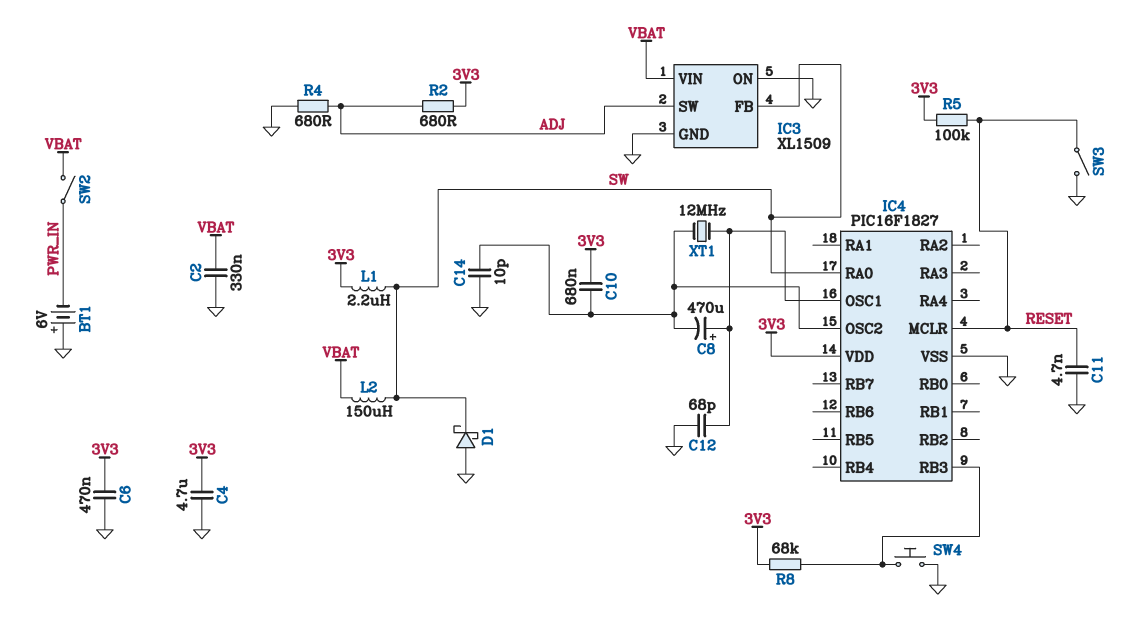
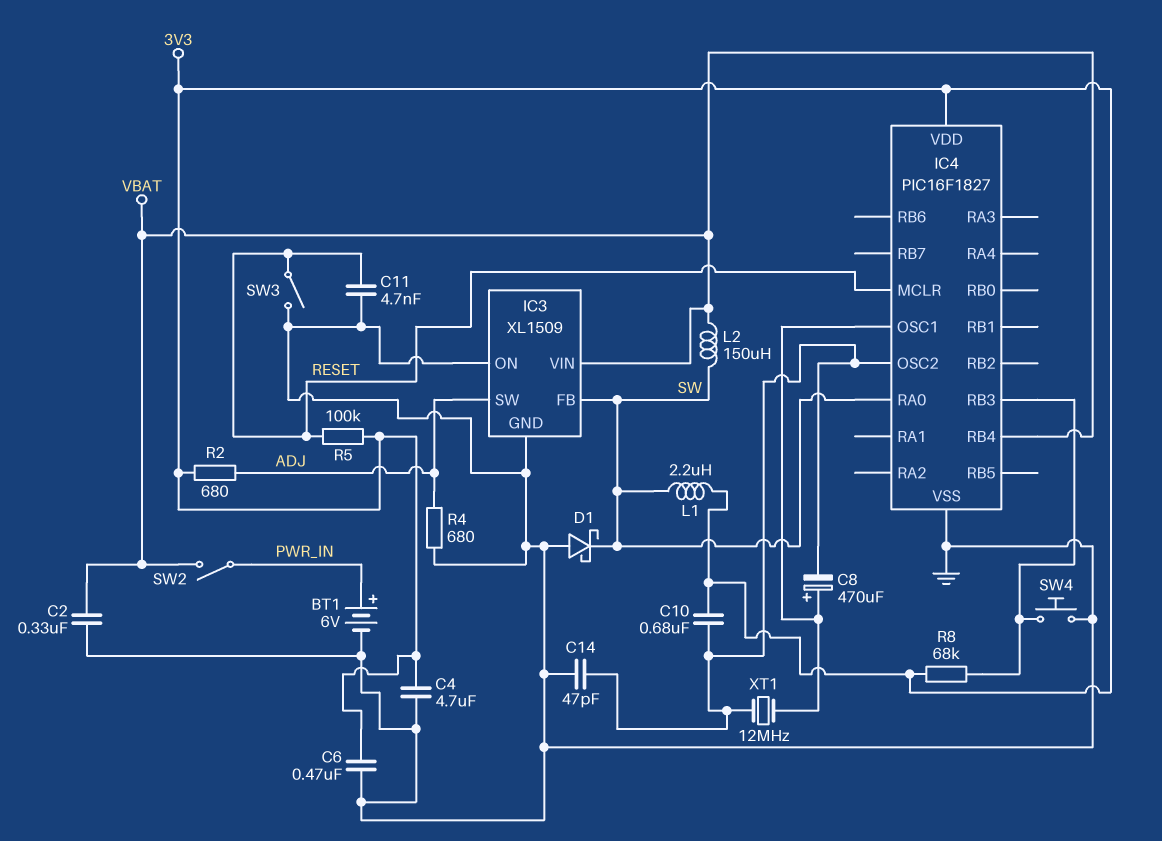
BT1: 6V (plus GND, minus PWR_IN) -> 6V (plus PWR_IN, minus GND)
C12: 68pF (GND, IC4/OSC1) -> none
C14: 10pF (GND, IC4/OSC2) -> 47pF (GND, IC4/OSC2)
IC4 pin RB4: none -> VBAT

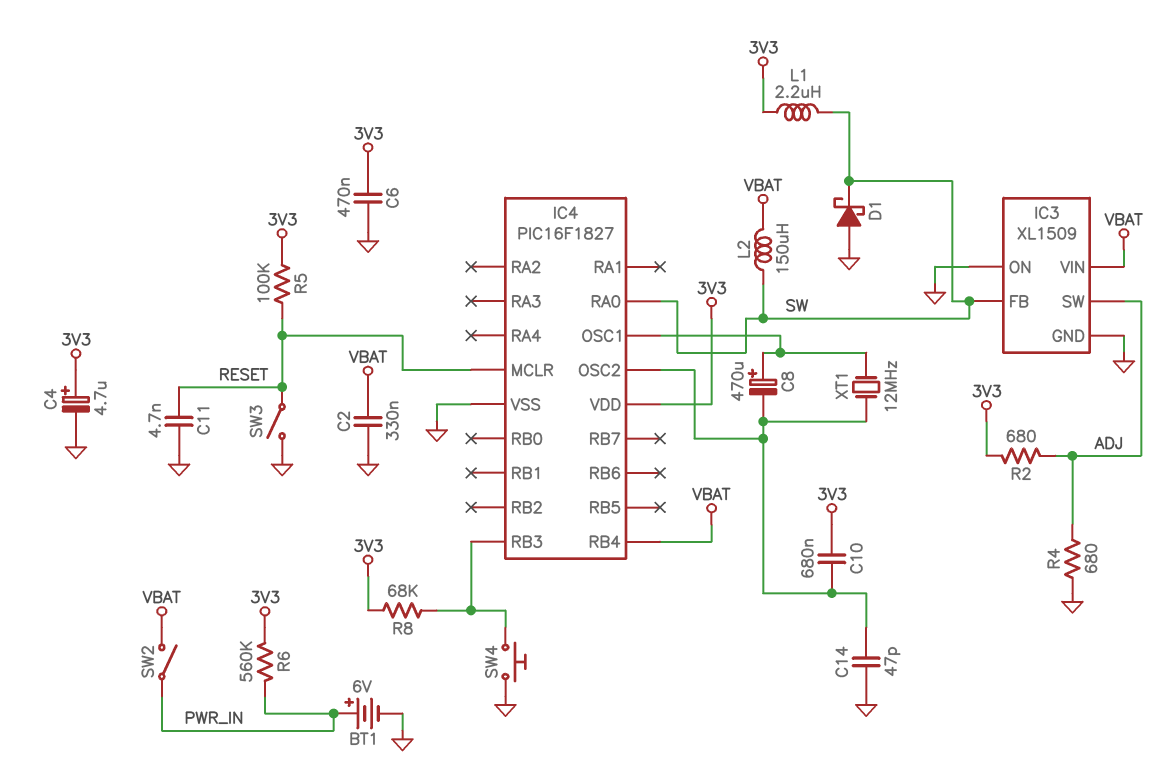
C4: 4.7uF (3V3, GND) -> 4.7uF (plus 3V3, minus GND)
R6: none -> 560k (3V3, PWR_IN)

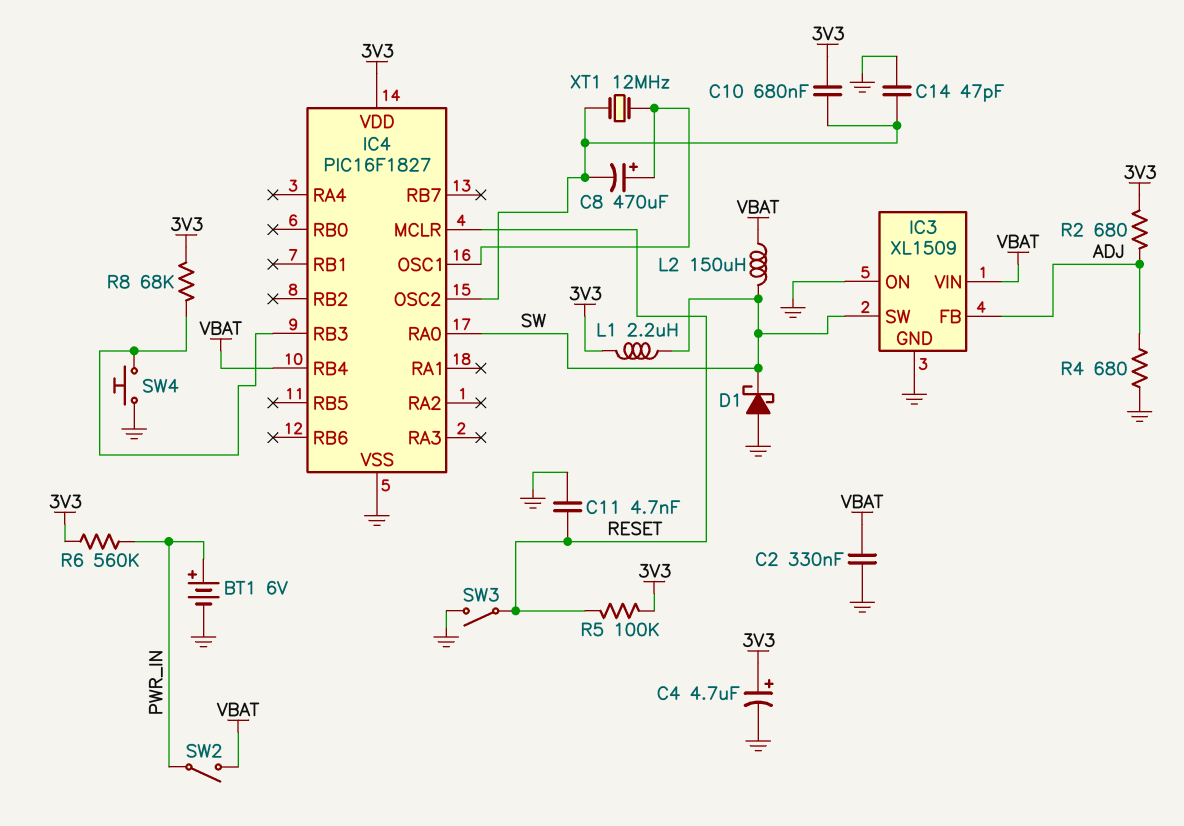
C6: 470nF (3V3, GND) -> none
IC3 pin FB: SW -> ADJ
IC3 pin SW: ADJ -> SW

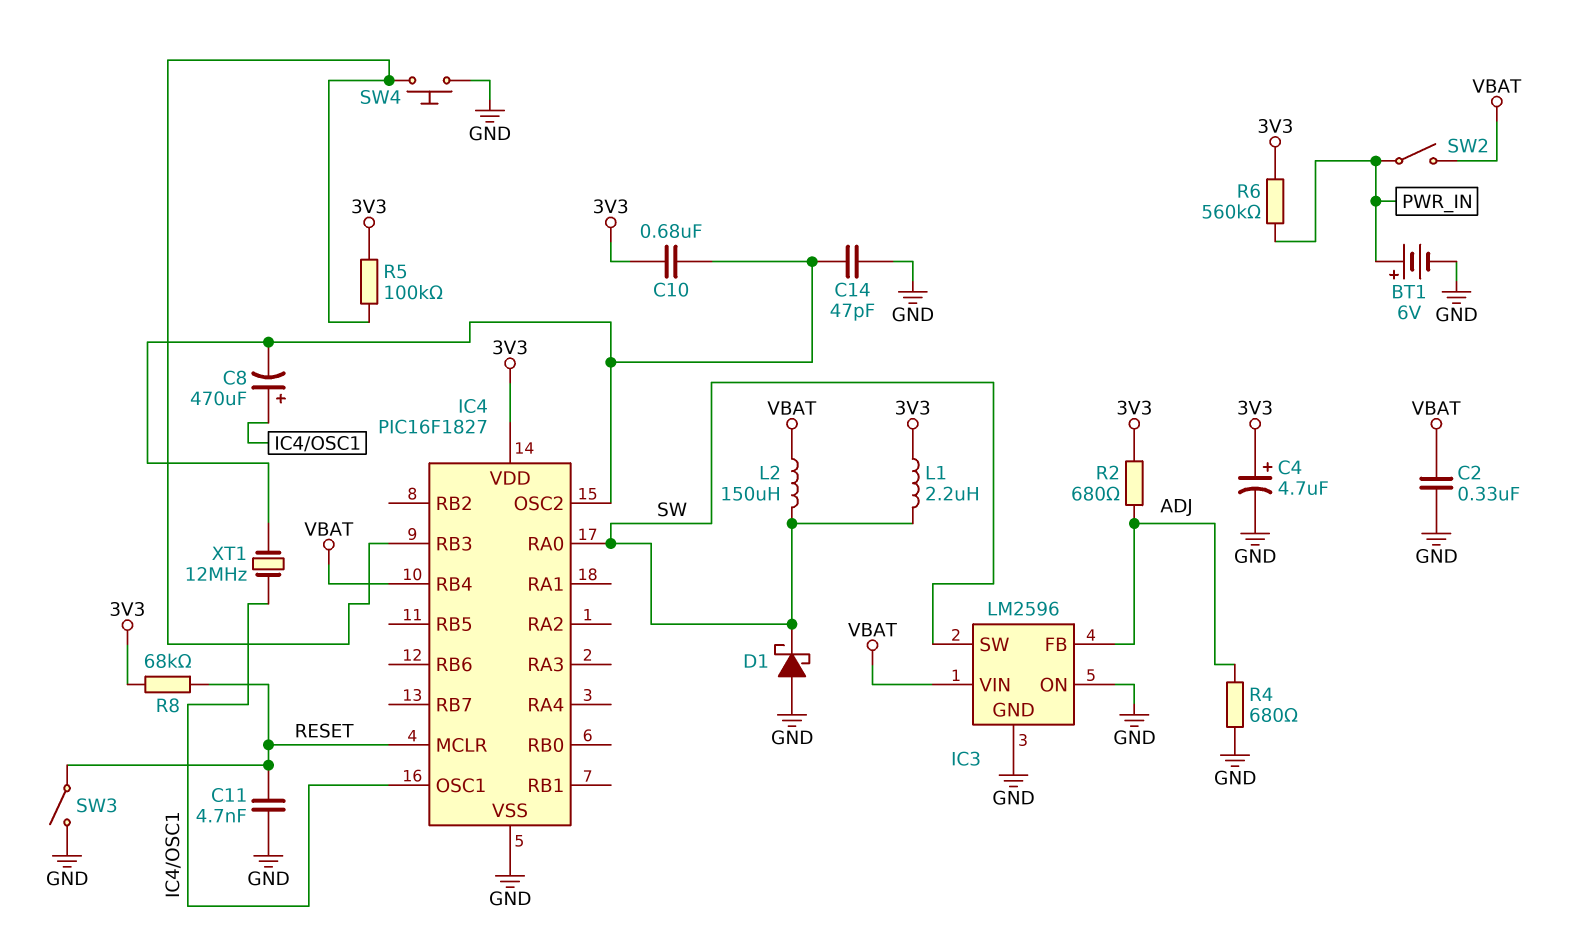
IC3: XL1509 -> LM2596
R5: 100k (3V3, RESET) -> 100k (3V3, IC4/RB3)
R8: 68k (3V3, IC4/RB3) -> 68k (3V3, RESET)

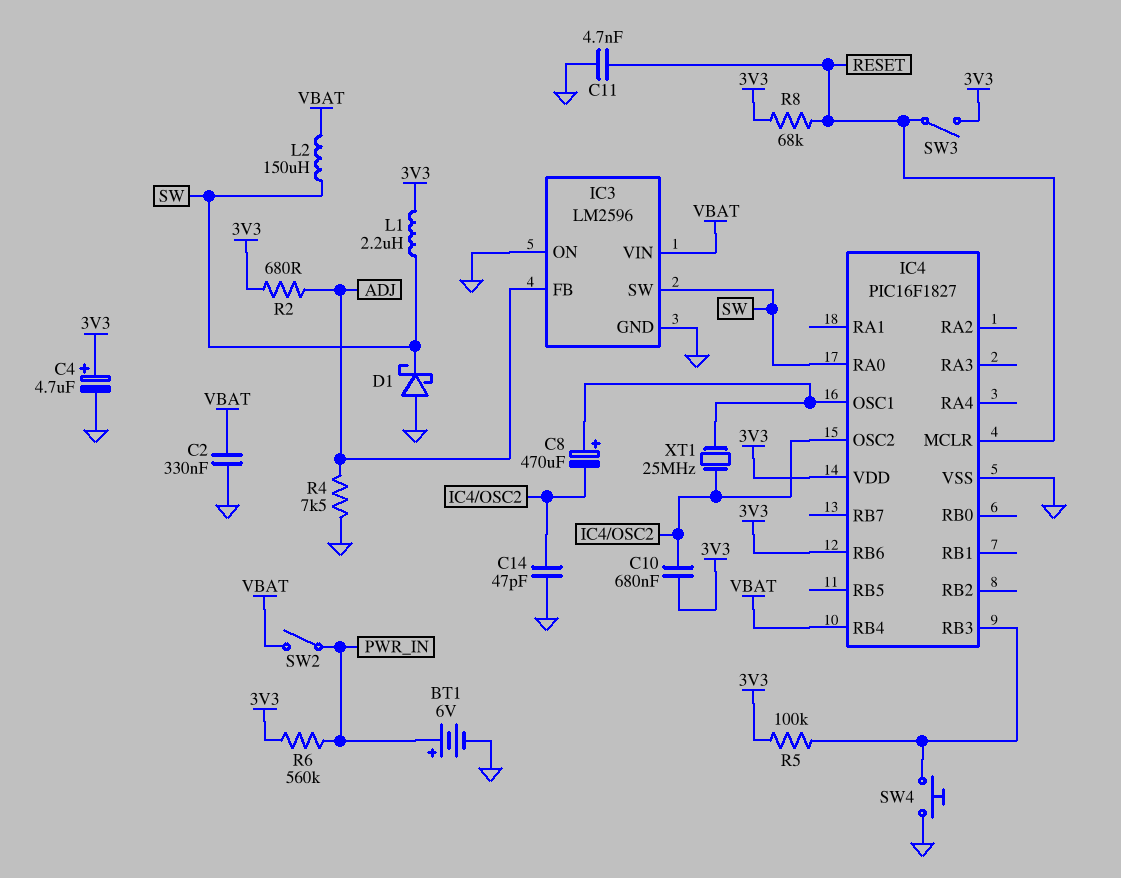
IC4 pin RB6: none -> 3V3
R4: 680 (ADJ, GND) -> 7.5k (ADJ, GND)
SW3: switch (GND, RESET) -> switch (3V3, RESET)
XT1: 12MHz (IC4/OSC1, IC4/OSC2) -> 25MHz (IC4/OSC1, IC4/OSC2)

